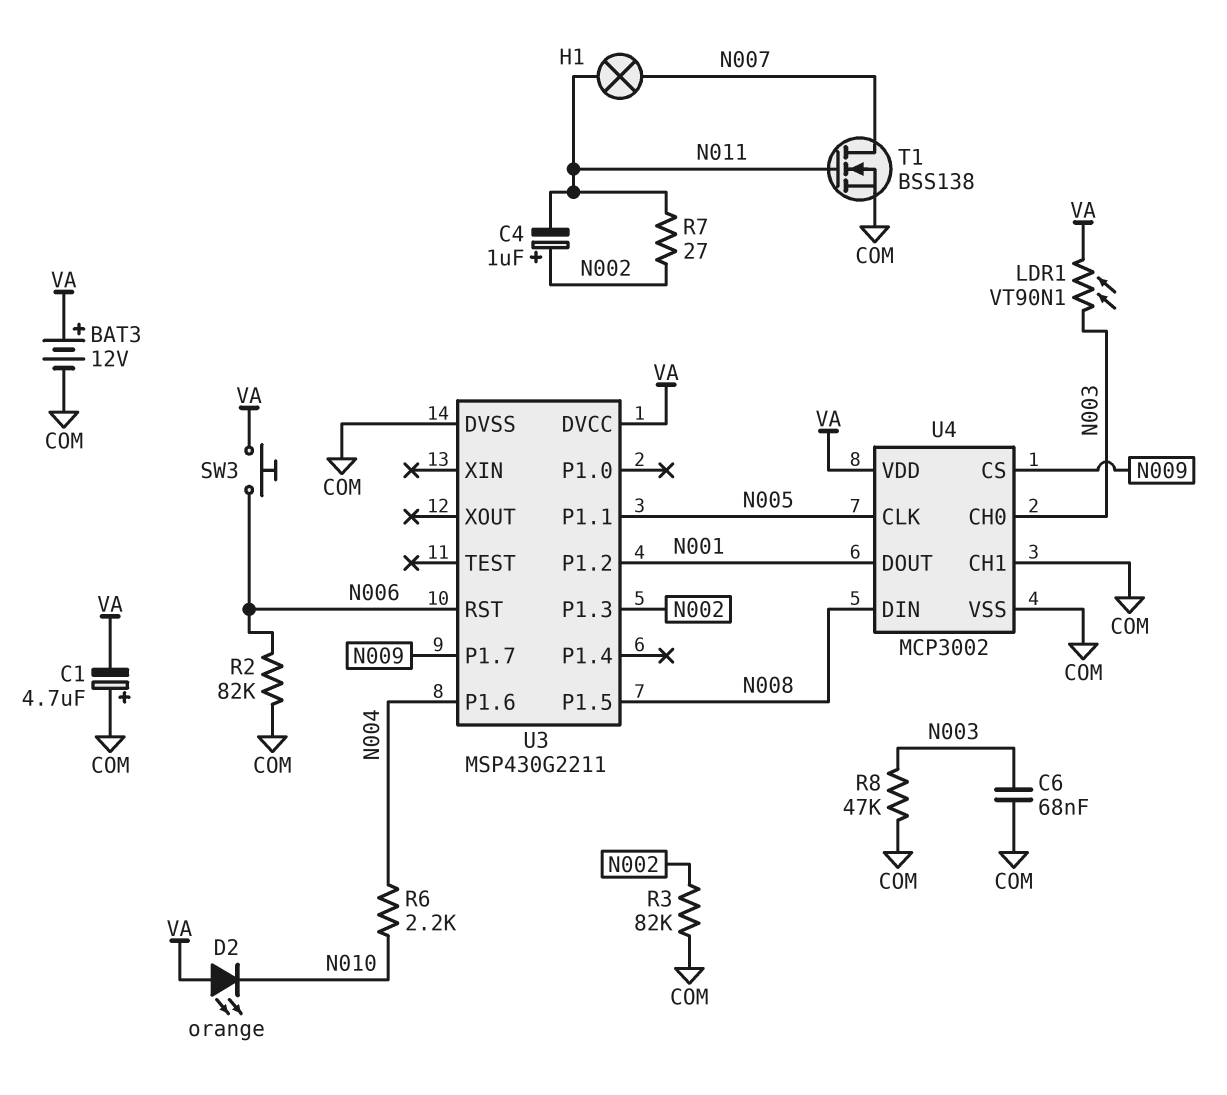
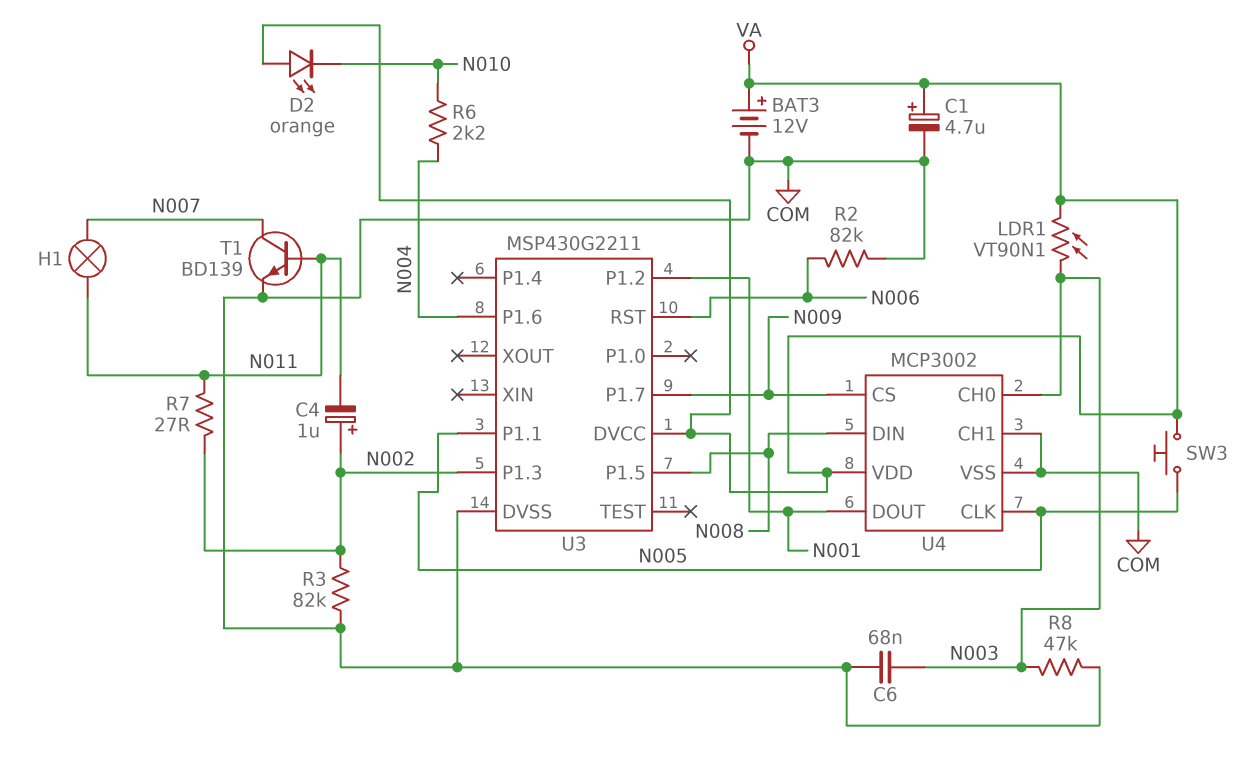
C1: 4.7uF (plus COM, minus VA) -> 4.7uF (plus VA, minus COM)
SW3: button (N006, VA) -> button (N005, VA)
T1: NMOS BSS138 (G N011, D N007, S COM) -> NPN BD139 (B N011, C N007, E COM)

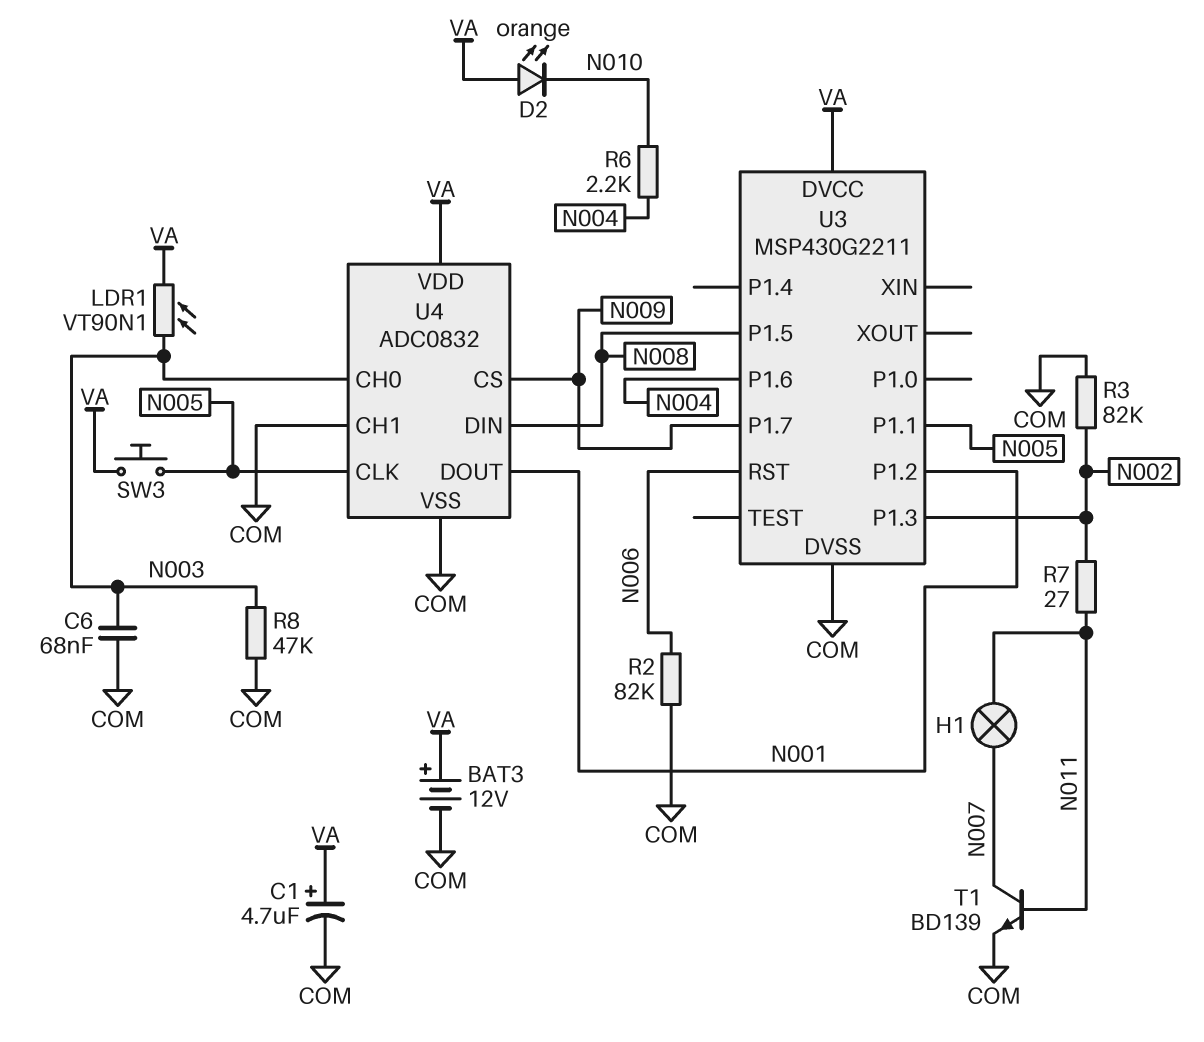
C4: 1uF (plus N002, minus N011) -> none
U4: MCP3002 -> ADC0832

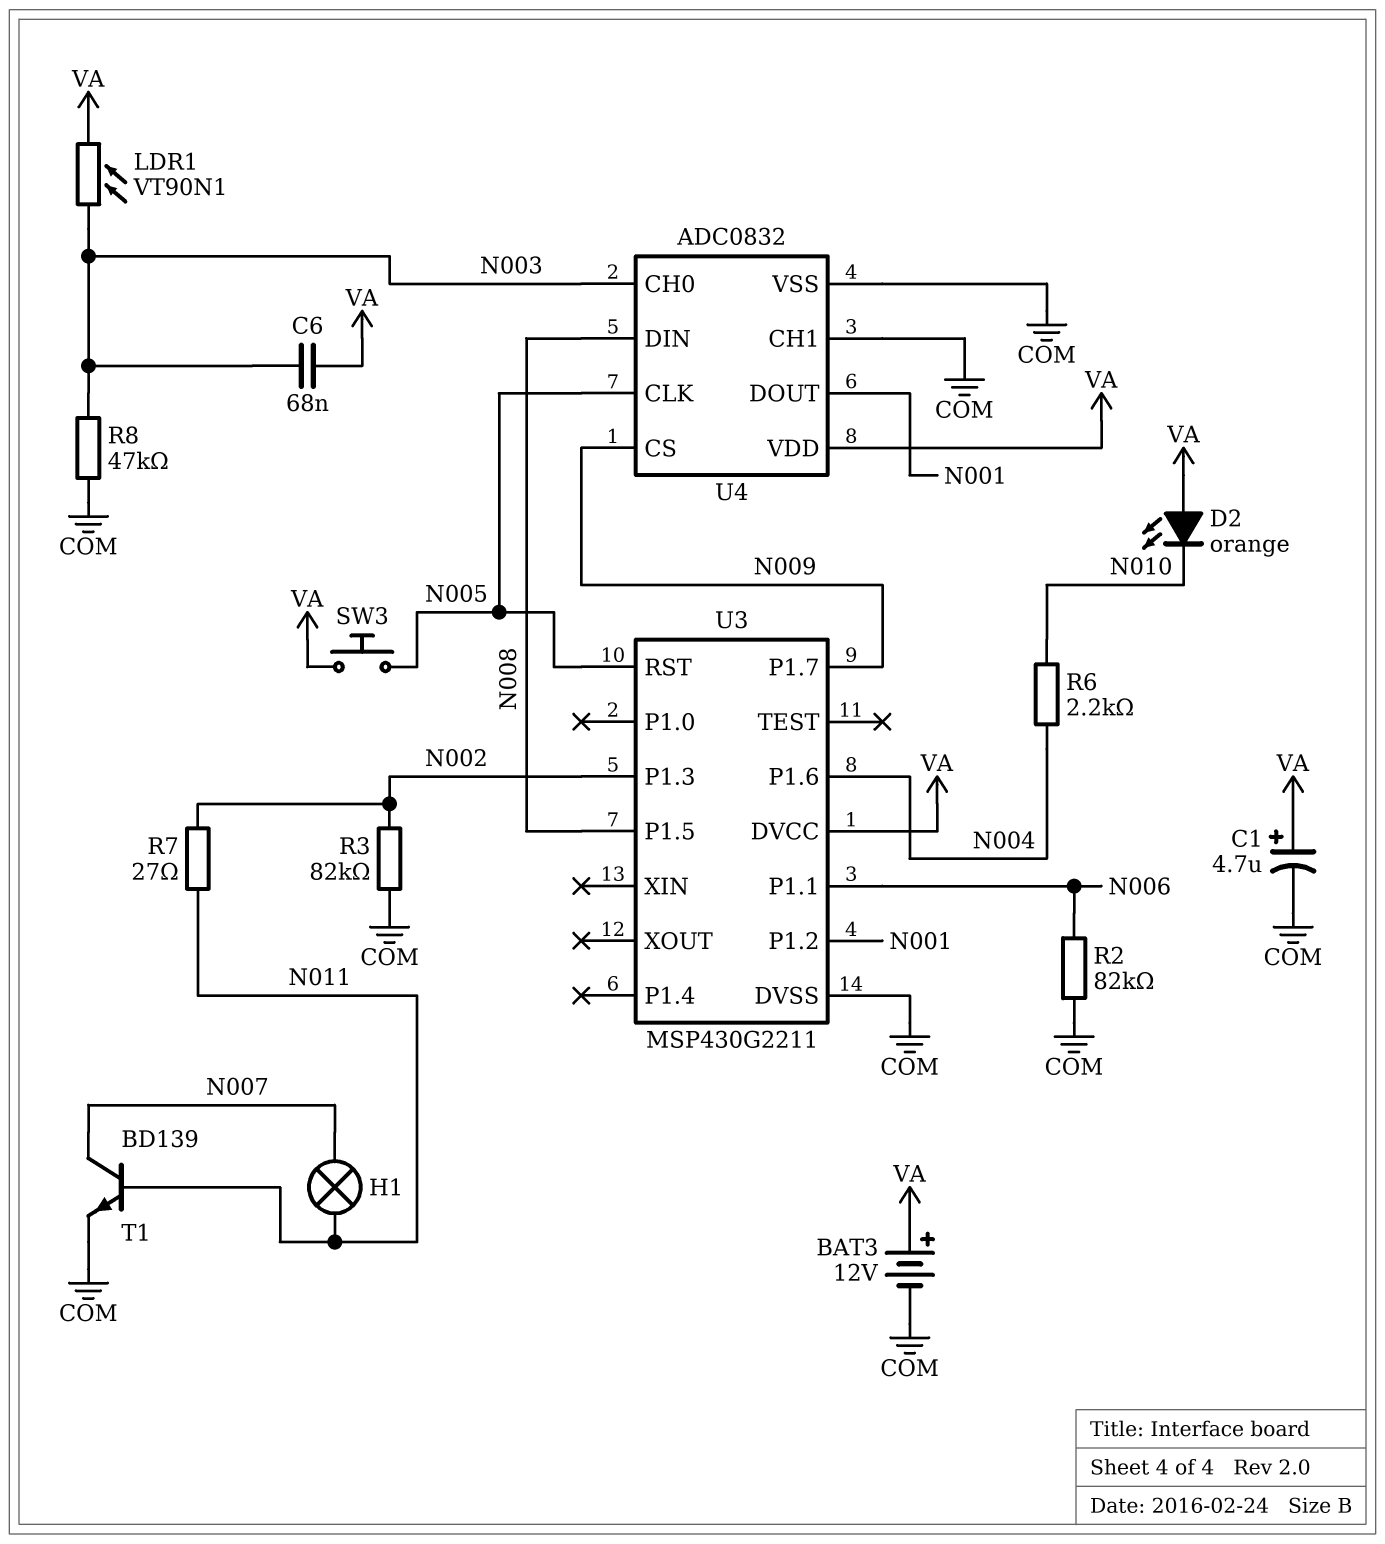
C6: 68nF (COM, N003) -> 68nF (N003, VA)
U3 pin P1.1: N005 -> N006
U3 pin RST: N006 -> N005

